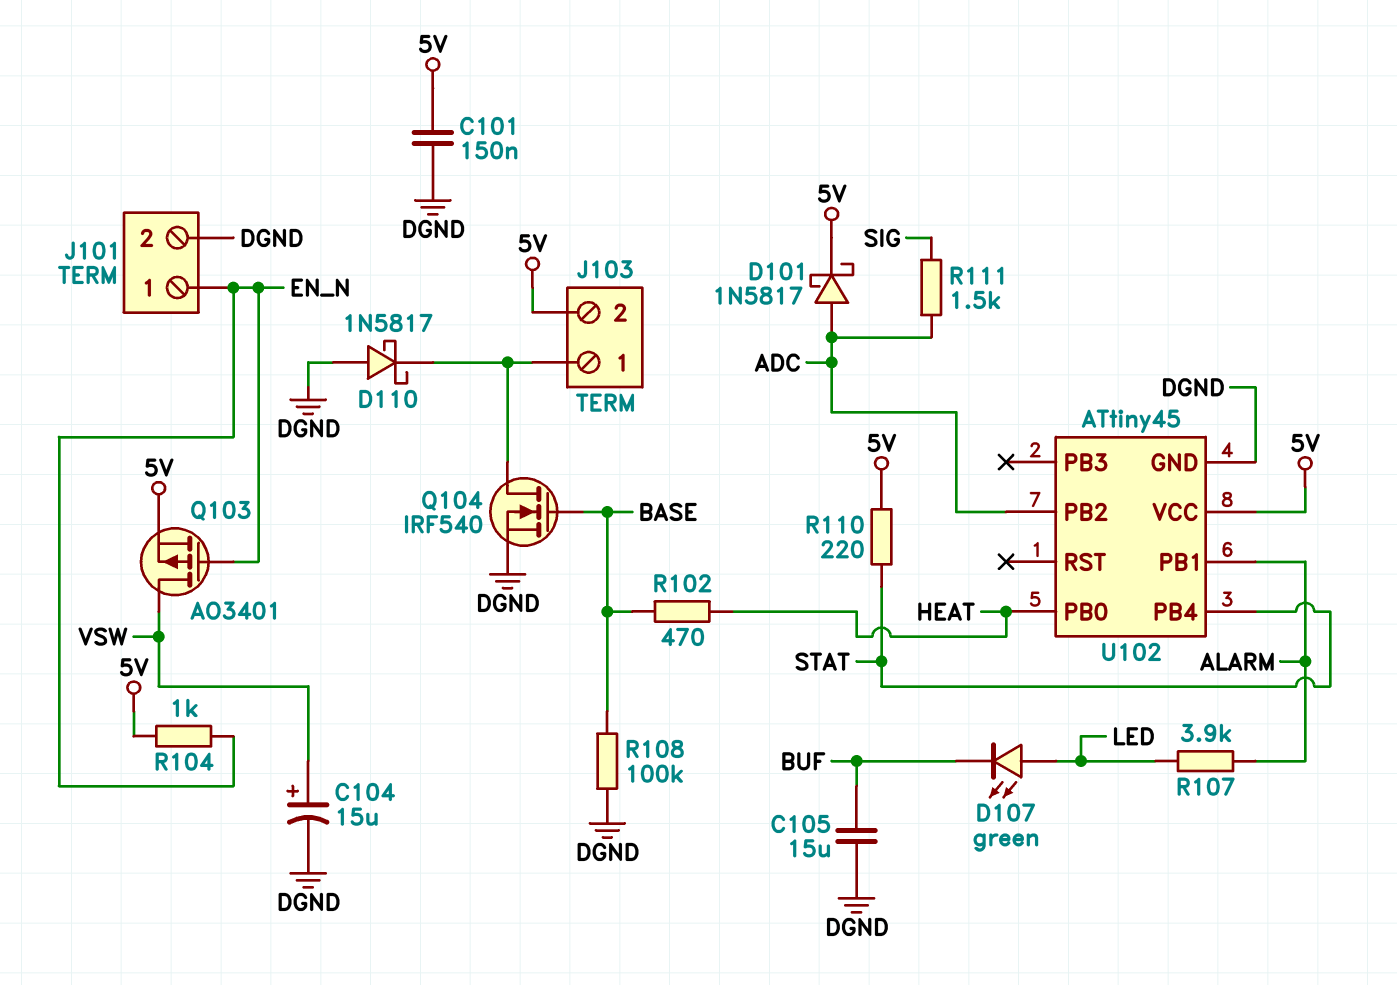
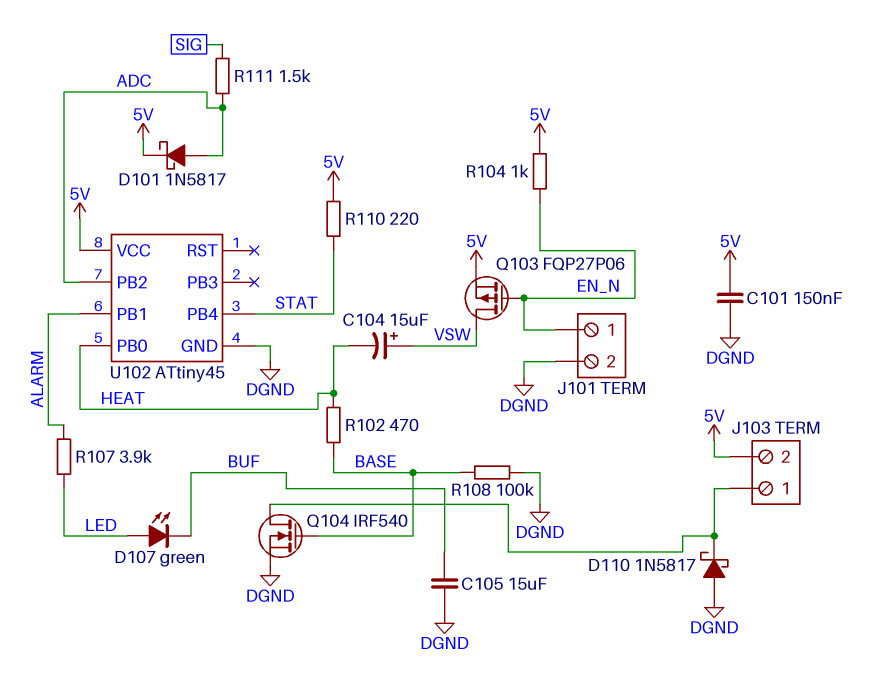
C104: 15uF (plus VSW, minus DGND) -> 15uF (plus VSW, minus HEAT)
Q103: PMOS AO3401 (G EN_N, D VSW, S 5V) -> PMOS FQP27P06 (G EN_N, D VSW, S 5V)

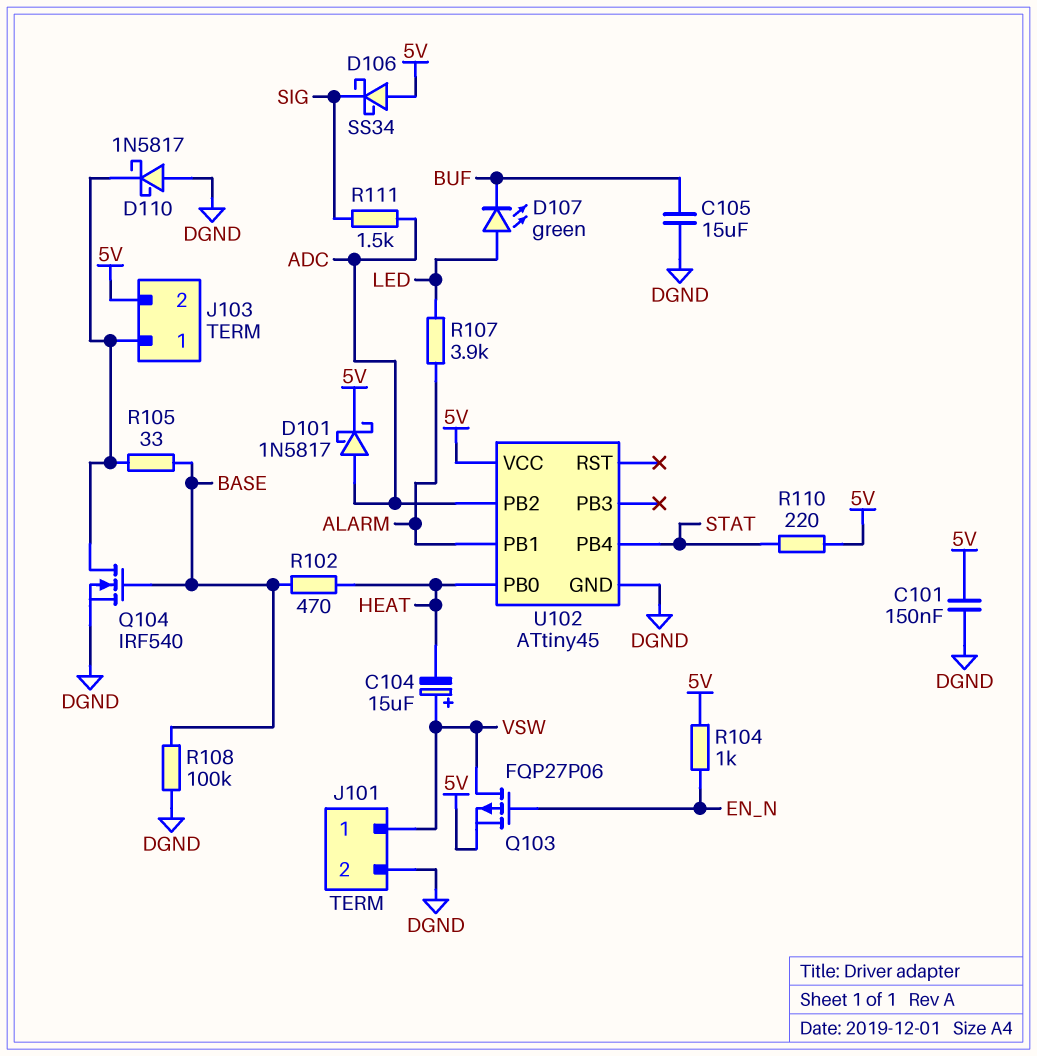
D106: none -> schottky SS34 (A 5V, K SIG)
J101 pin 1: EN_N -> VSW
R105: none -> 33 (BASE, J103/1)

